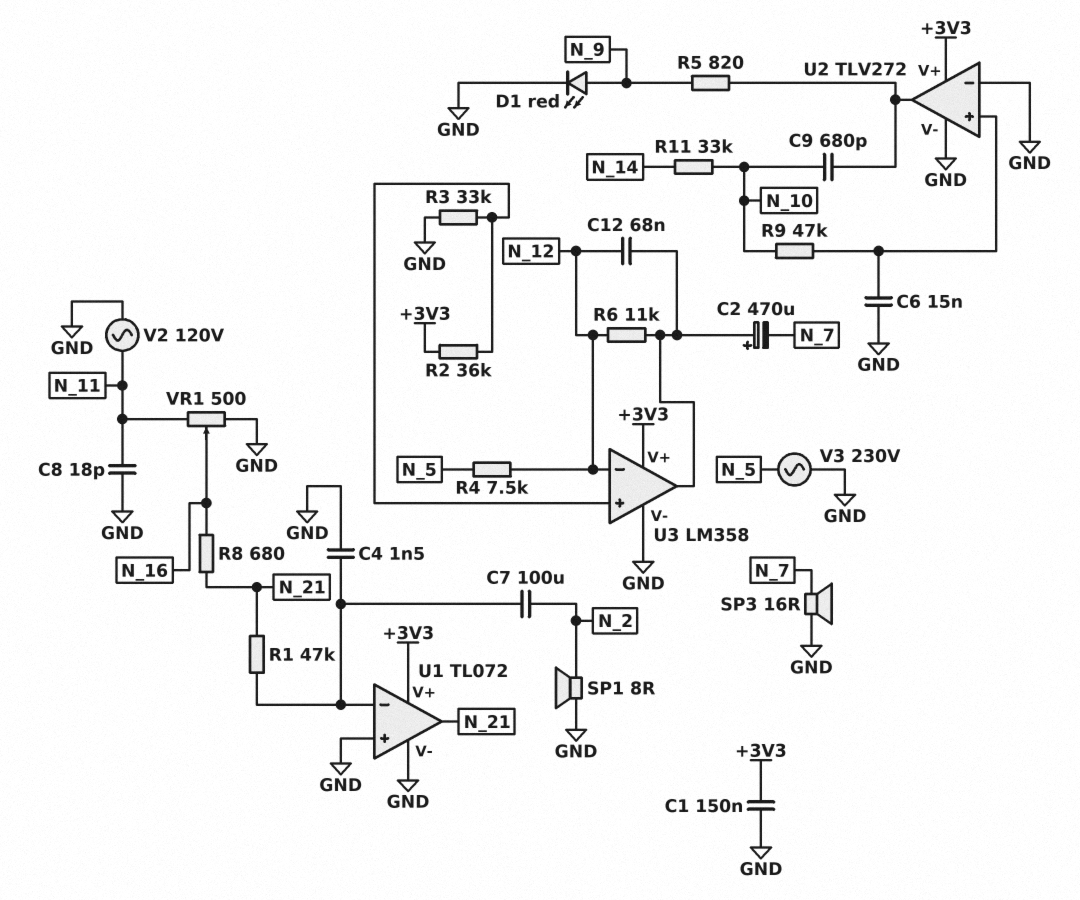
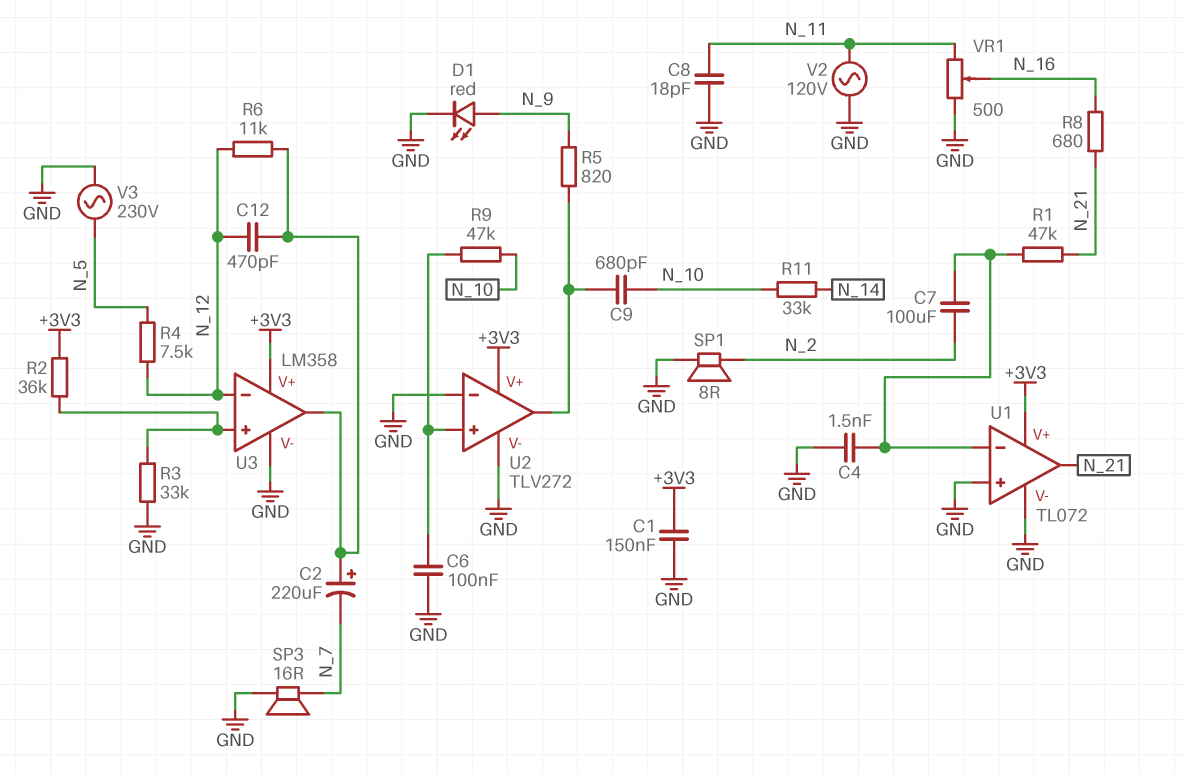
C2: 470uF (plus U3/out, minus N_7) -> 220uF (plus U3/out, minus N_7)
C6: 15nF (GND, U2/in+) -> 100nF (GND, U2/in+)
C12: 68nF (N_12, U3/out) -> 470pF (N_12, U3/out)

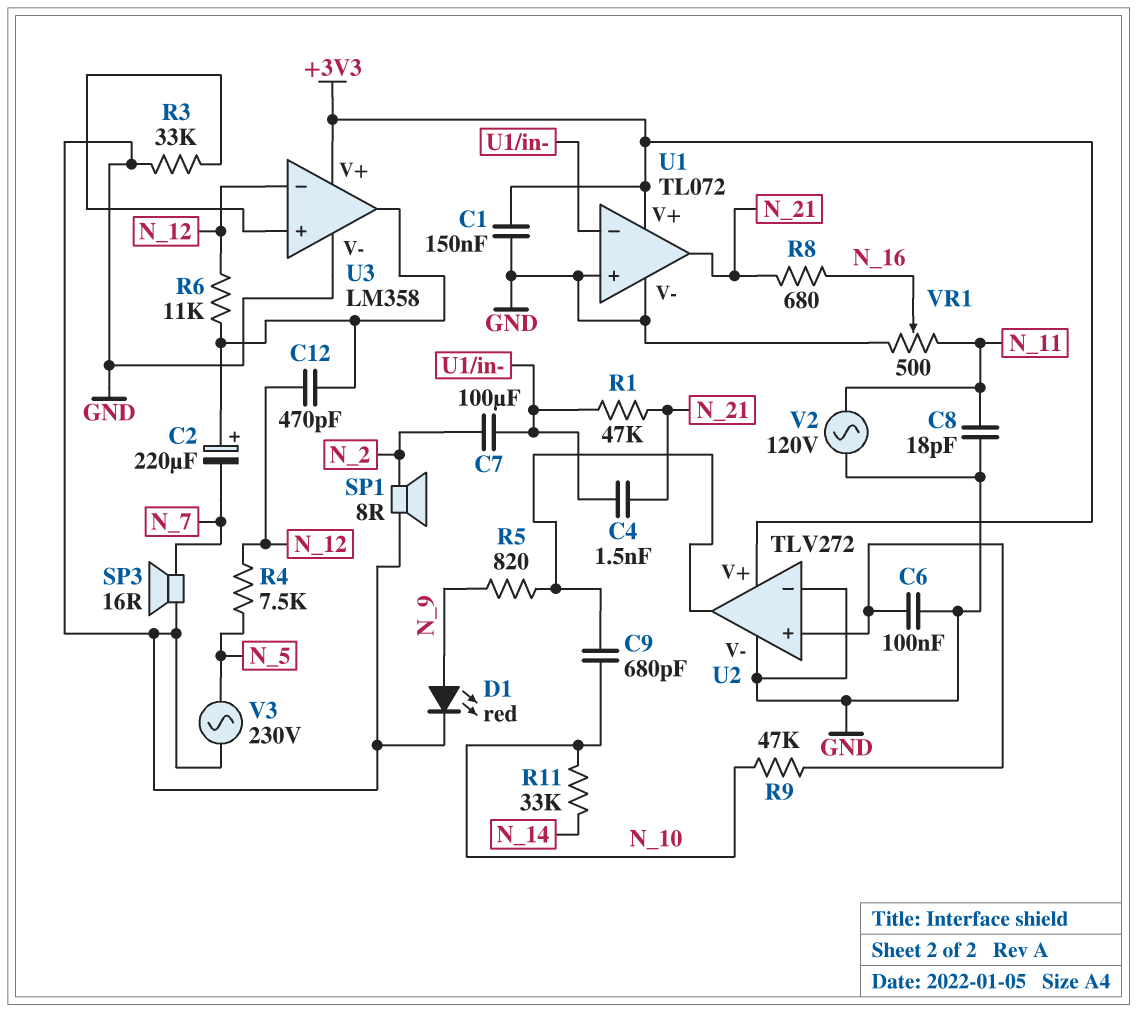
C4: 1.5nF (GND, U1/in-) -> 1.5nF (N_21, U1/in-)
R2: 36k (+3V3, U3/in+) -> none

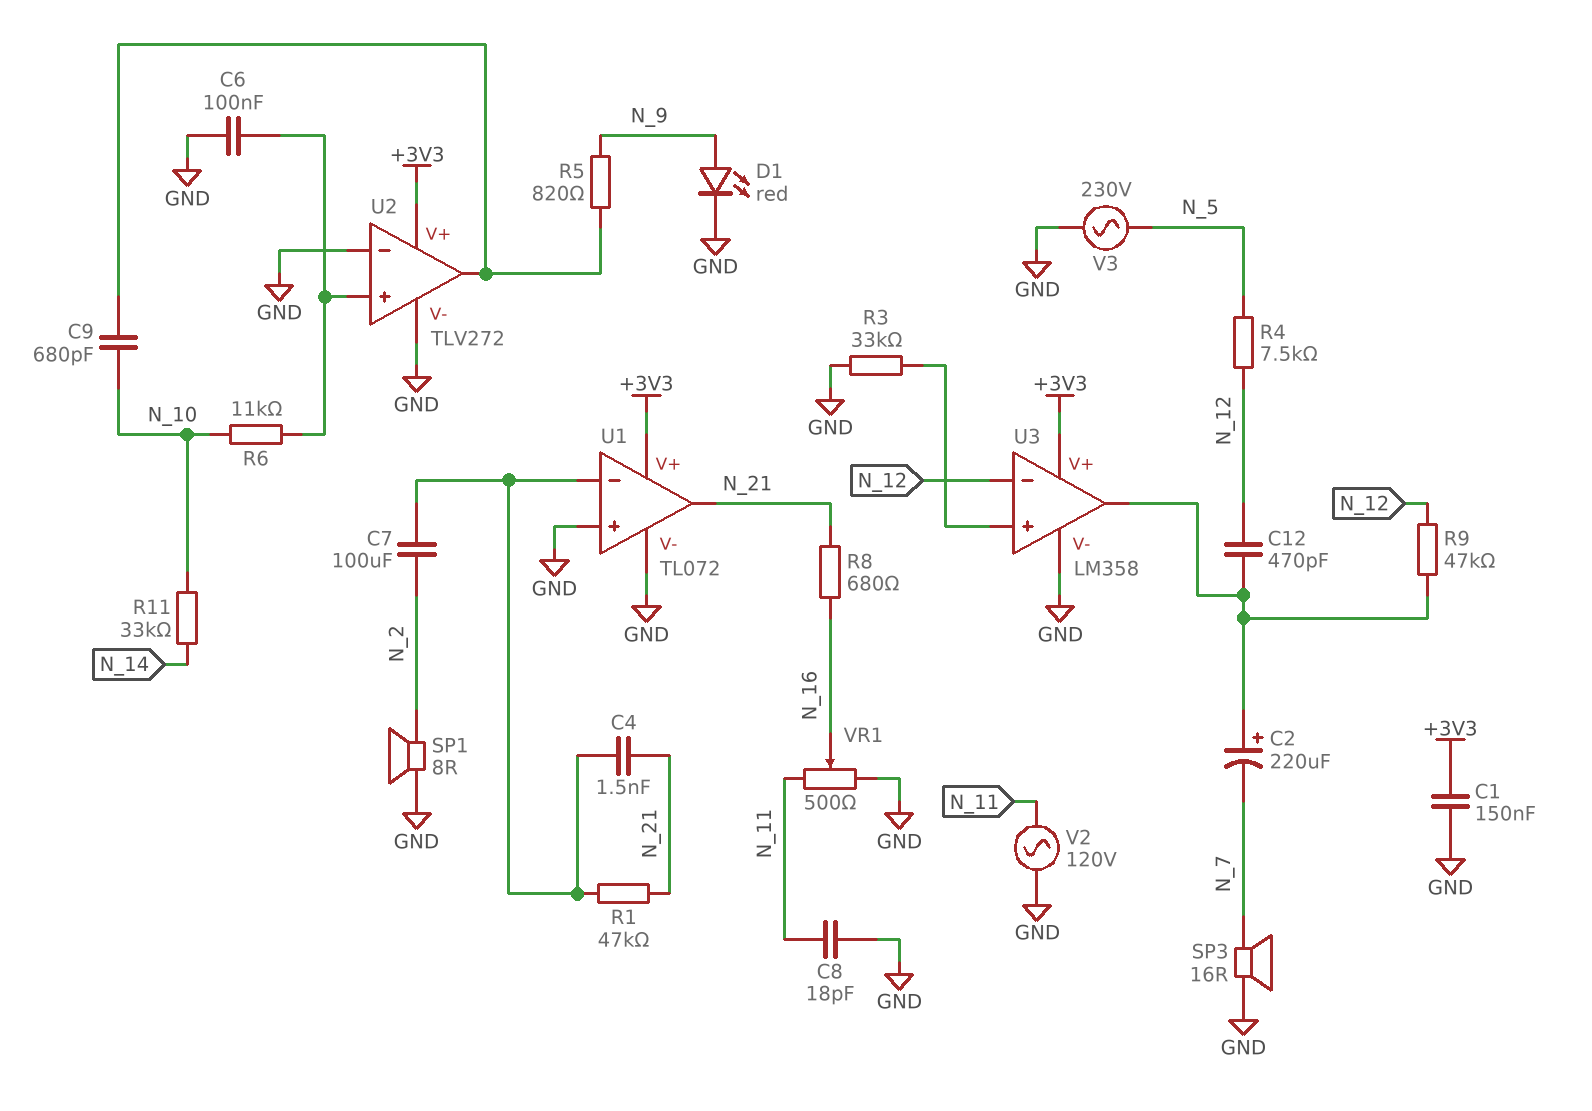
R6: 11k (N_12, U3/out) -> 11k (N_10, U2/in+)
R9: 47k (N_10, U2/in+) -> 47k (N_12, U3/out)

